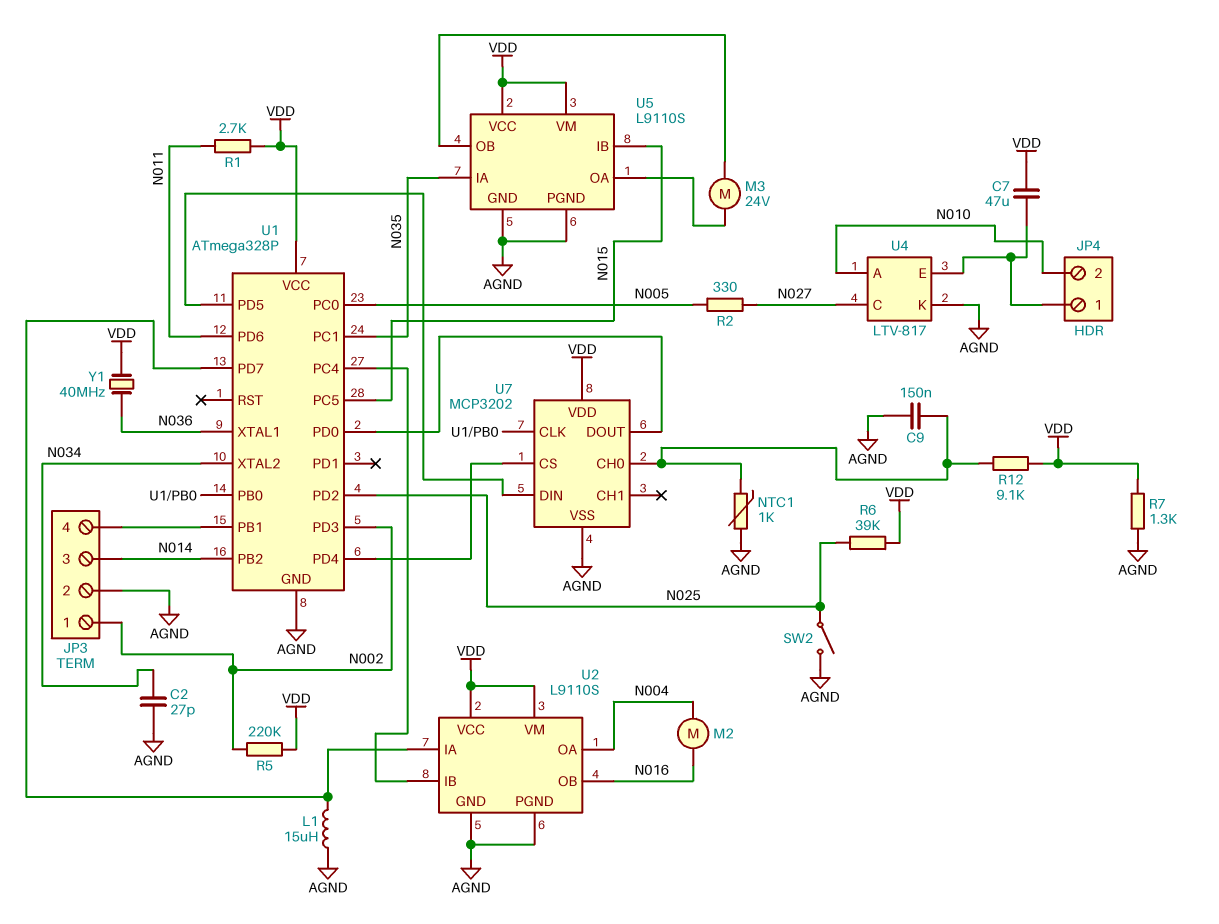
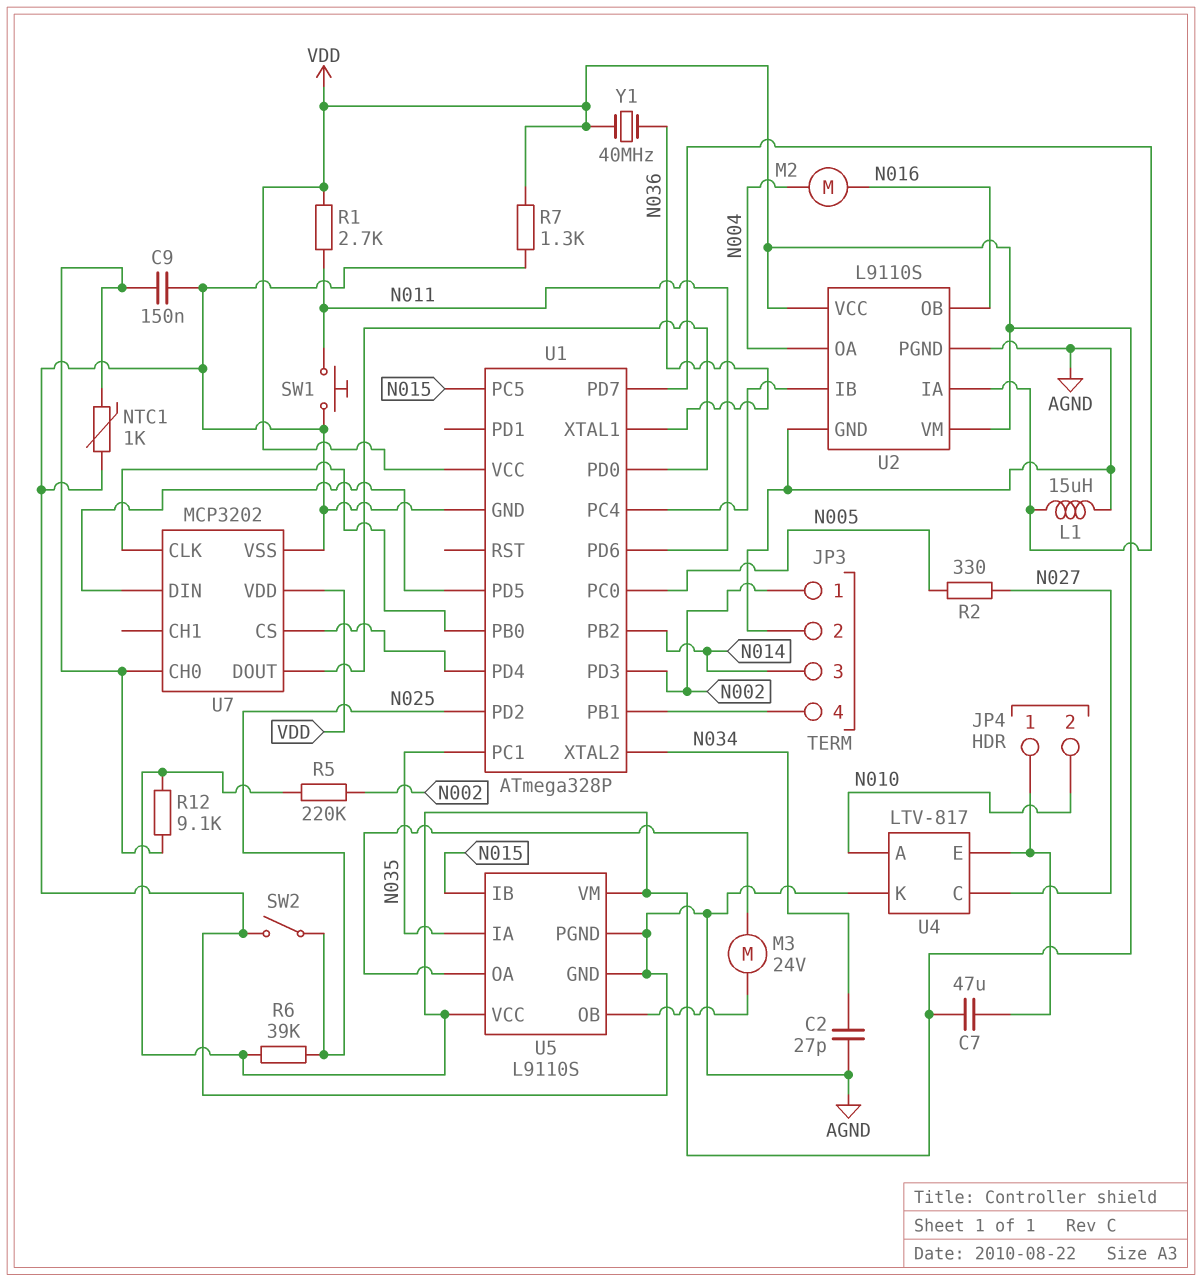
SW1: none -> button (AGND, N011)

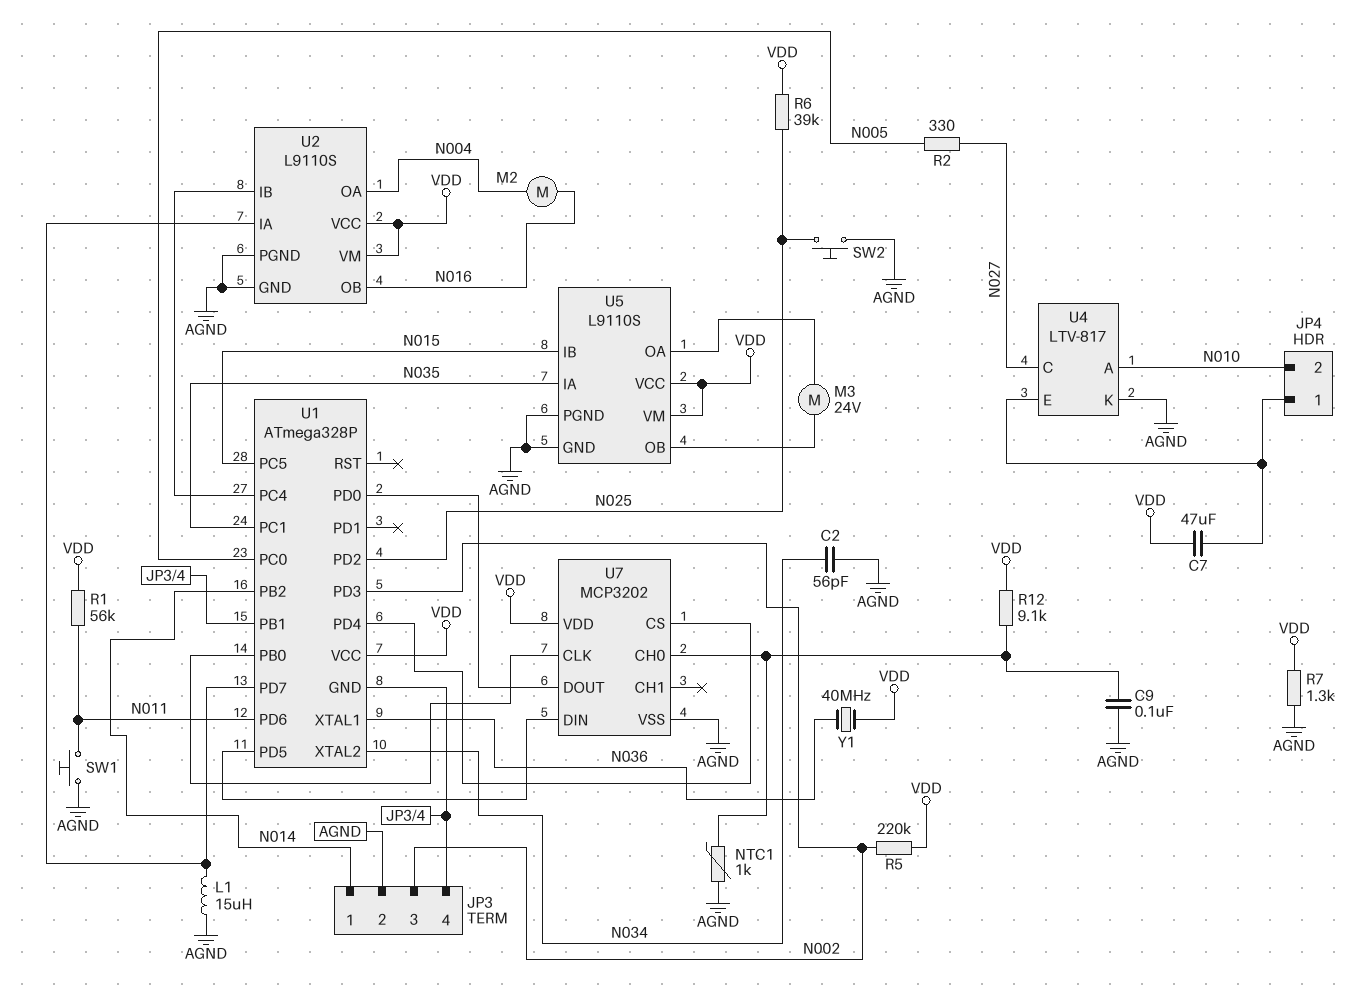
C2: 27pF (AGND, N034) -> 56pF (AGND, N034)
C9: 150nF (AGND, U7/CH0) -> 100nF (AGND, U7/CH0)
JP3 pin 1: N002 -> N014
JP3 pin 3: N014 -> N002
R1: 2.7k (N011, VDD) -> 56k (N011, VDD)
SW2: switch (AGND, N025) -> button (AGND, N025)
U1 pin GND: AGND -> JP3/4

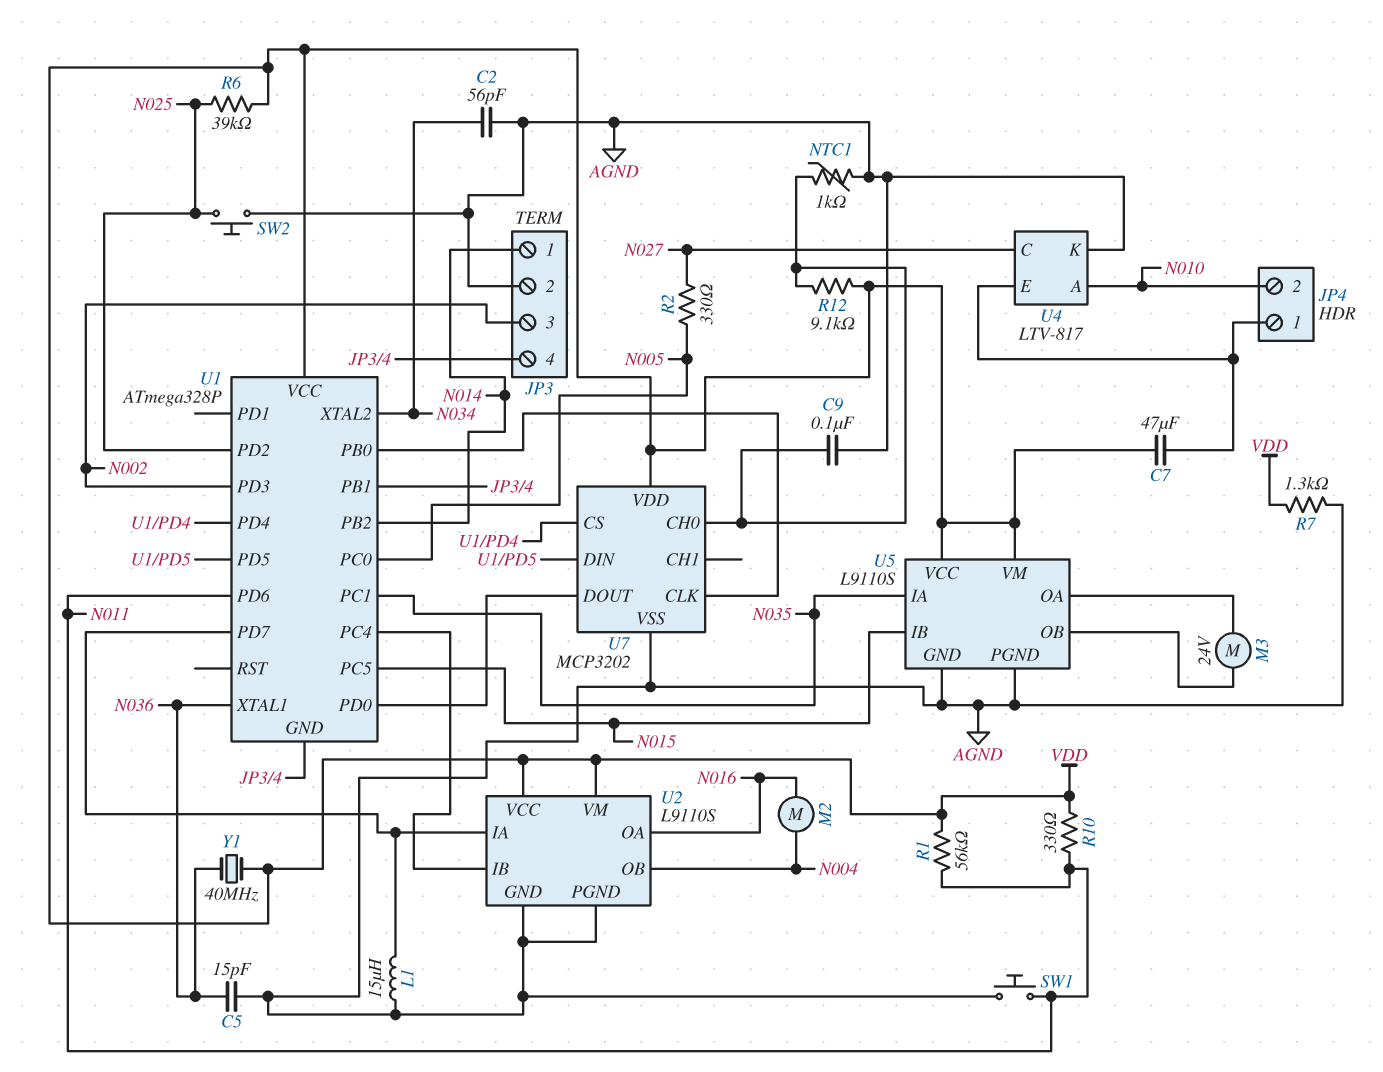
C5: none -> 15pF (AGND, N036)
R5: 220k (N002, VDD) -> none
R10: none -> 330 (N011, VDD)
U2 pin OA: N004 -> N016
U2 pin OB: N016 -> N004

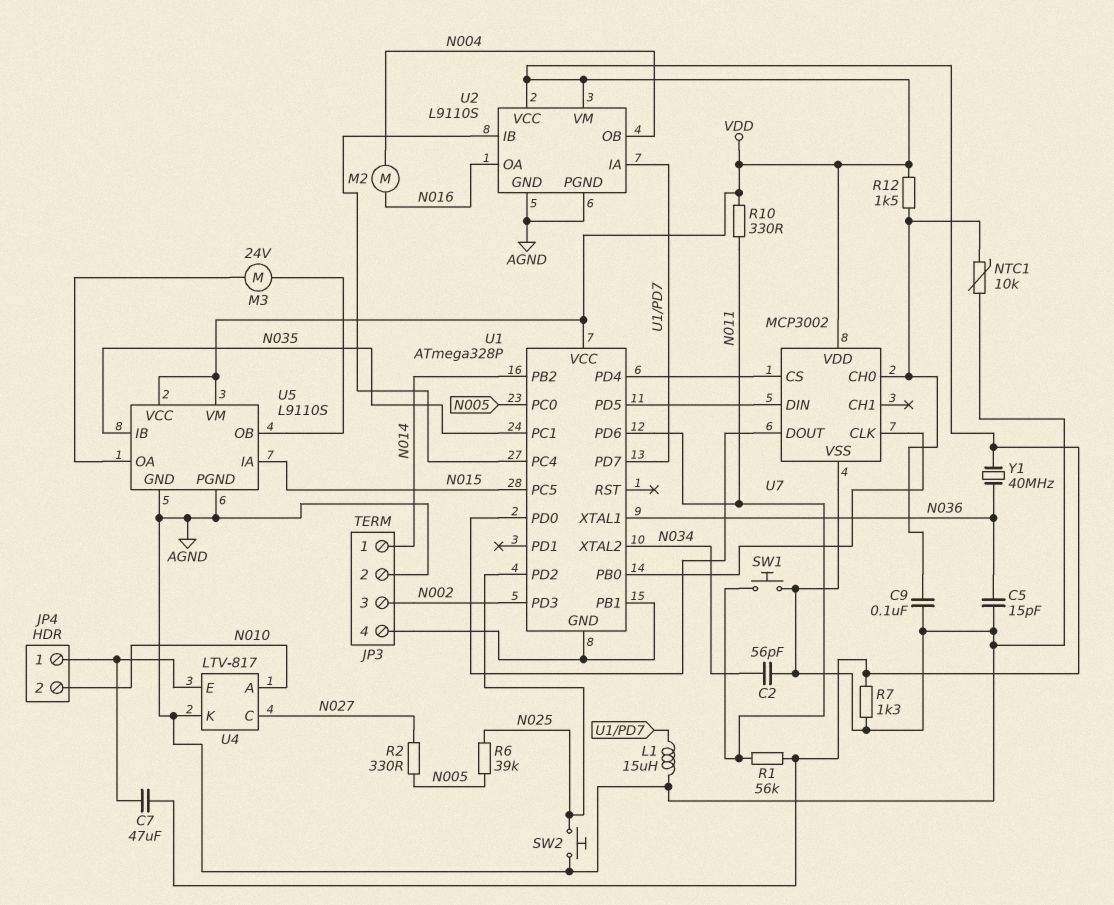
NTC1: 1k (AGND, U7/CH0) -> 10k (AGND, U7/CH0)
R6: 39k (N025, VDD) -> 39k (N005, N025)
R12: 9.1k (U7/CH0, VDD) -> 1.5k (U7/CH0, VDD)
U5 pin IA: N035 -> N015
U5 pin IB: N015 -> N035
U7: MCP3202 -> MCP3002

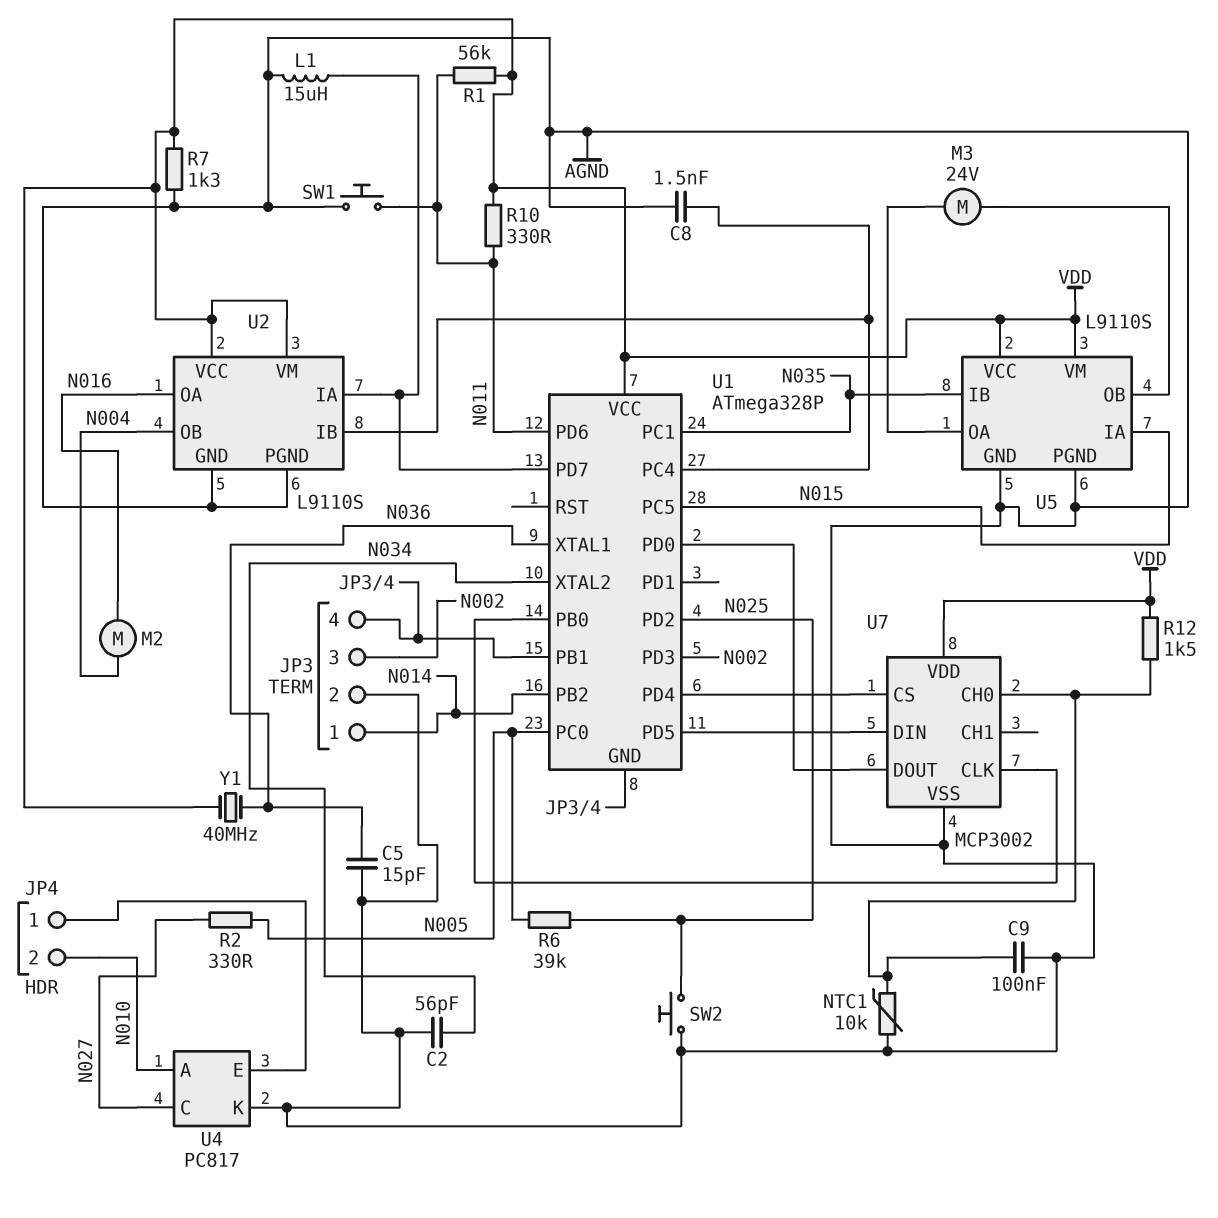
C7: 47uF (JP4/1, VDD) -> none
C8: none -> 1.5nF (AGND, U1/PC4)
U4: LTV-817 -> PC817

